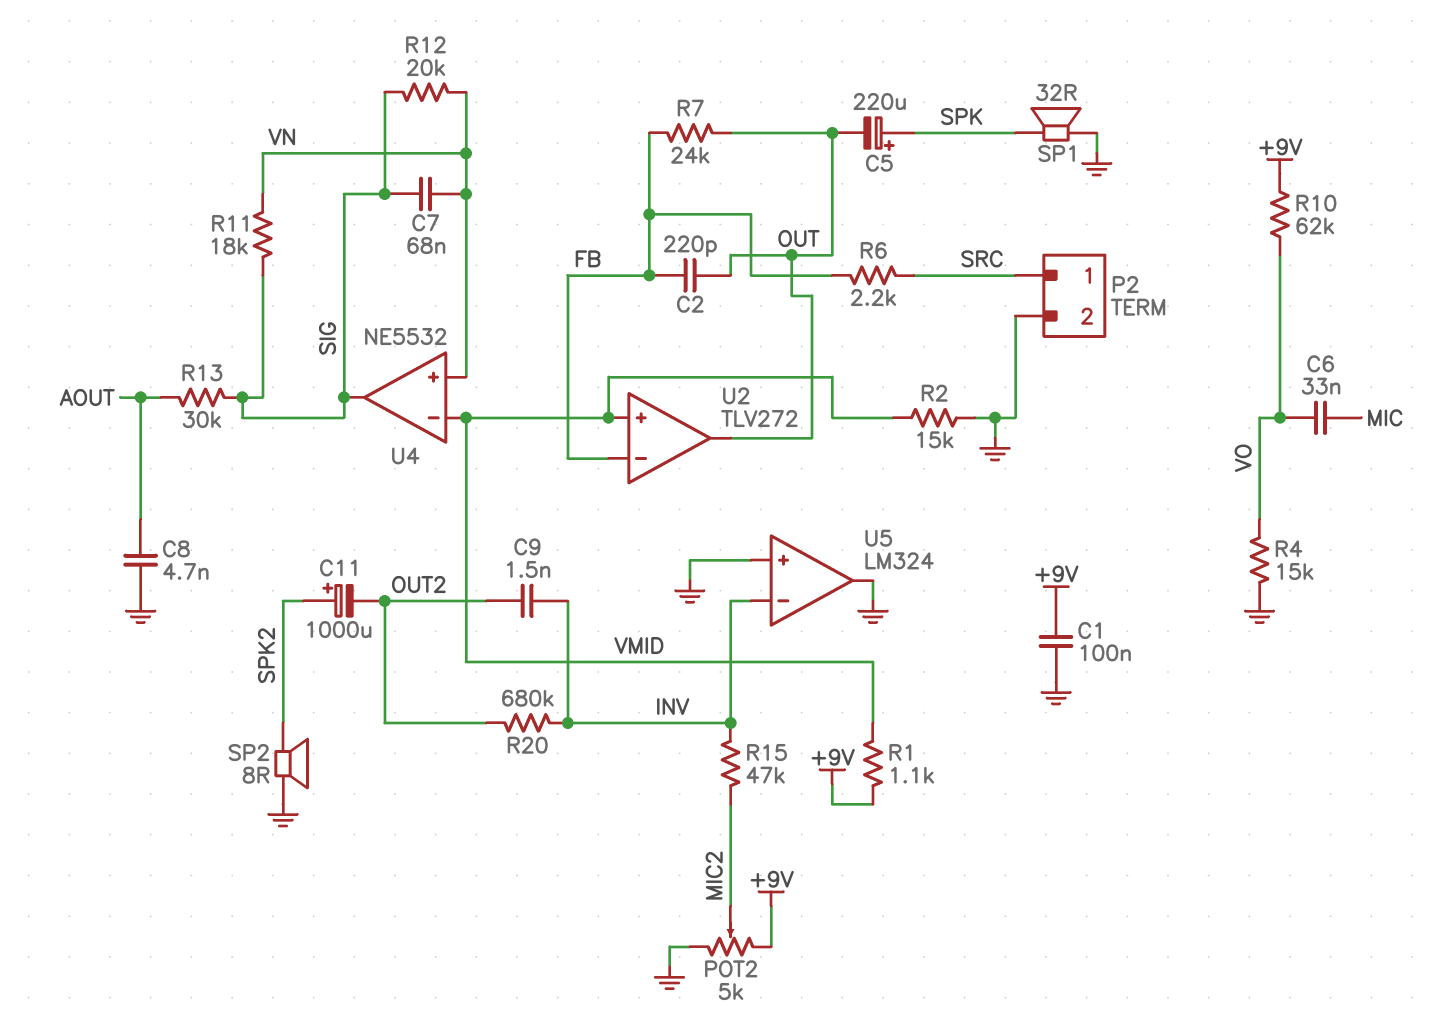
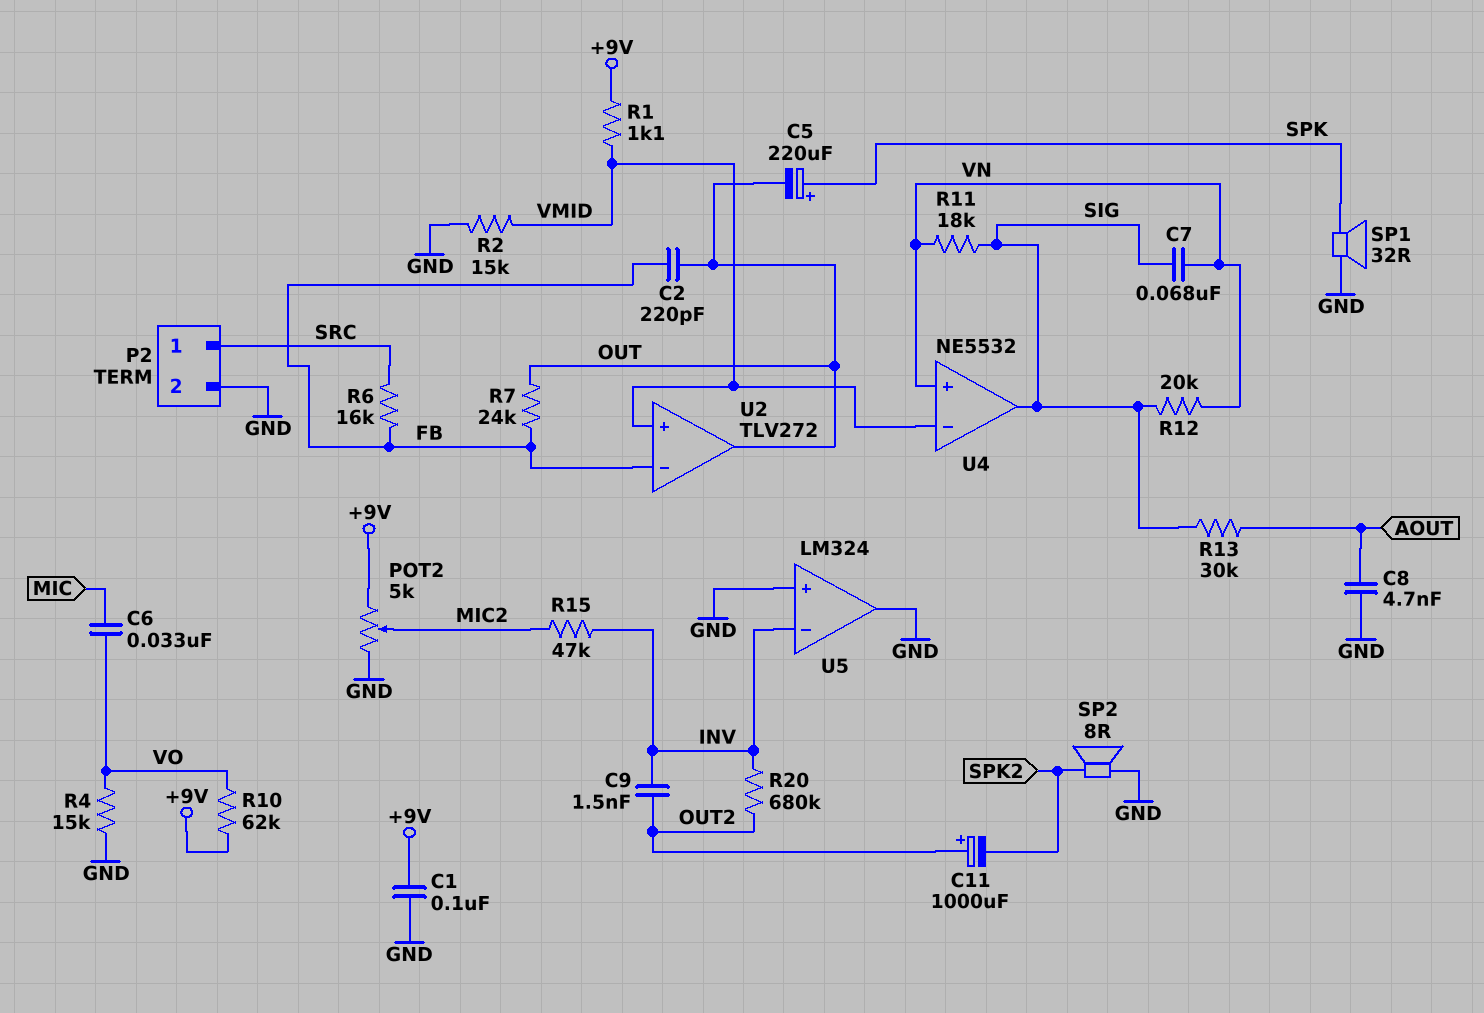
C11: 1000uF (plus SPK2, minus OUT2) -> 1000uF (plus OUT2, minus SPK2)
R6: 2.2k (FB, SRC) -> 16k (FB, SRC)

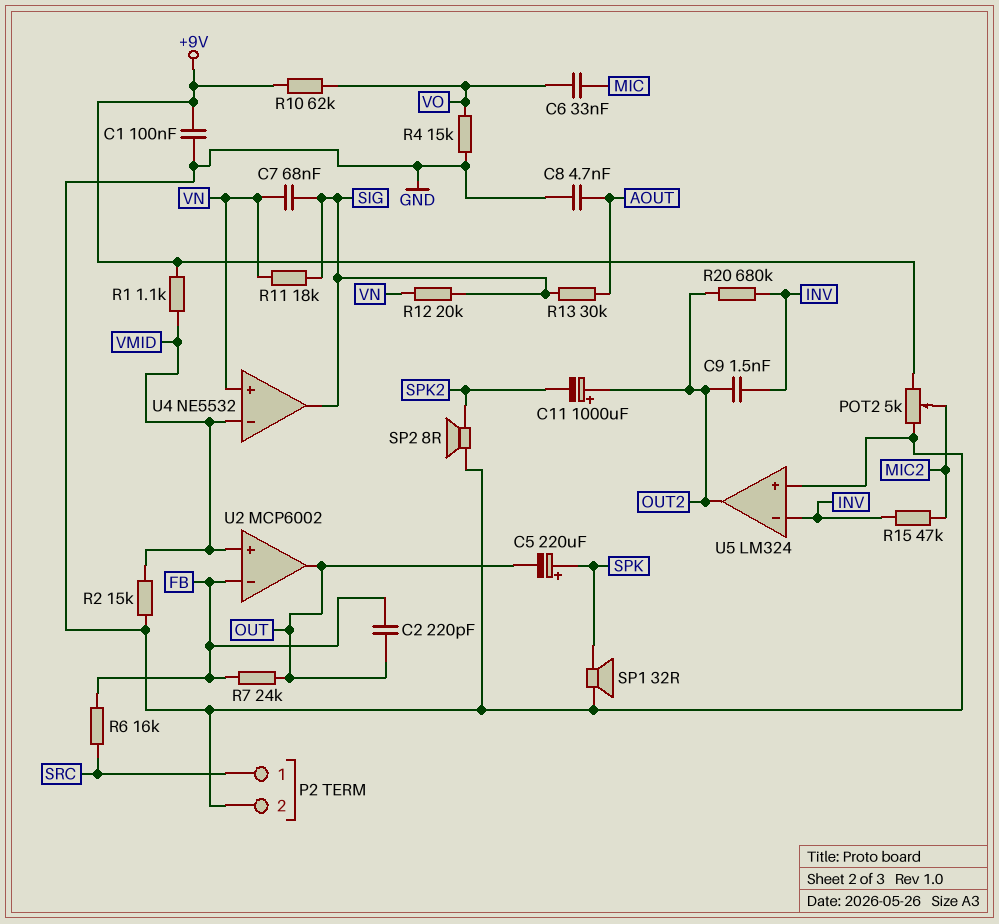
U2: TLV272 -> MCP6002
U5 pin out: GND -> OUT2

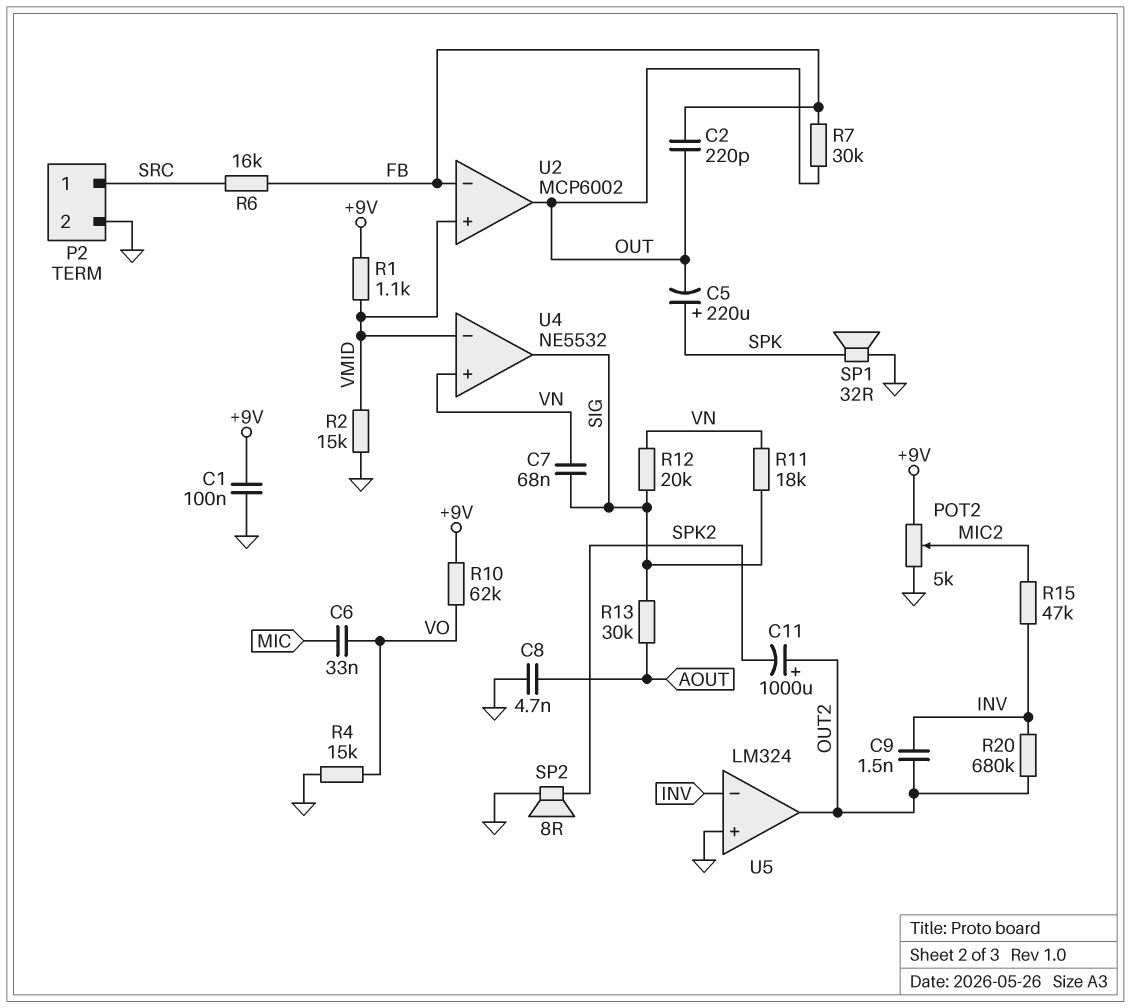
R7: 24k (FB, OUT) -> 30k (FB, OUT)

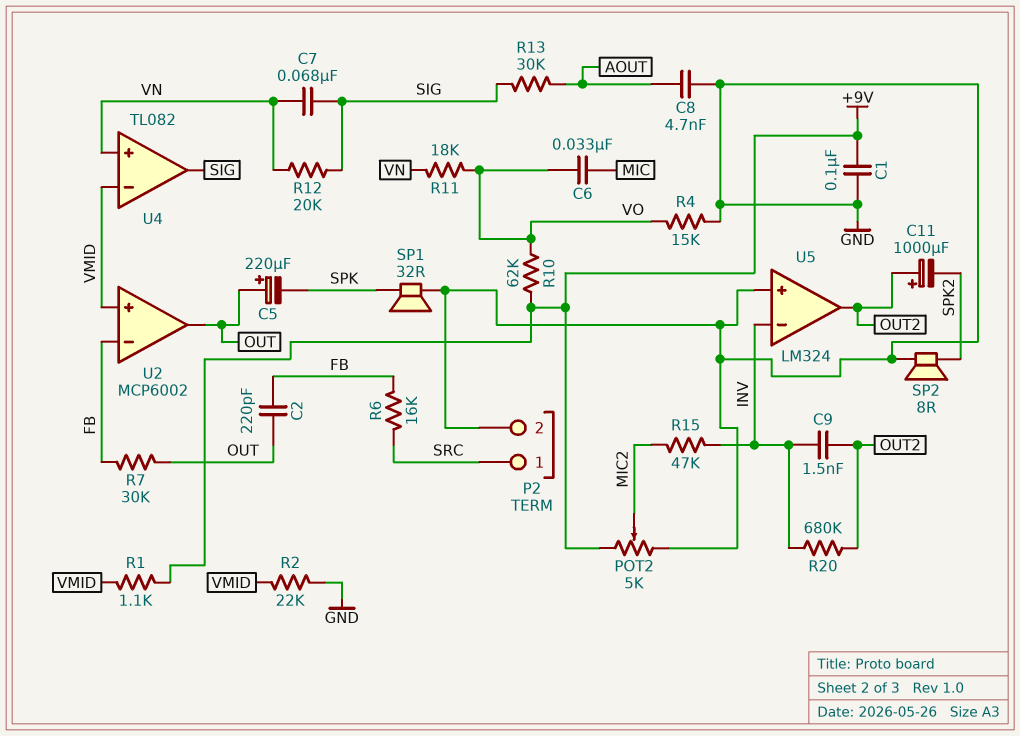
C5: 220uF (plus SPK, minus OUT) -> 220uF (plus OUT, minus SPK)
R2: 15k (GND, VMID) -> 22k (GND, VMID)
R11: 18k (SIG, VN) -> 18k (VN, VO)
U4: NE5532 -> TL082

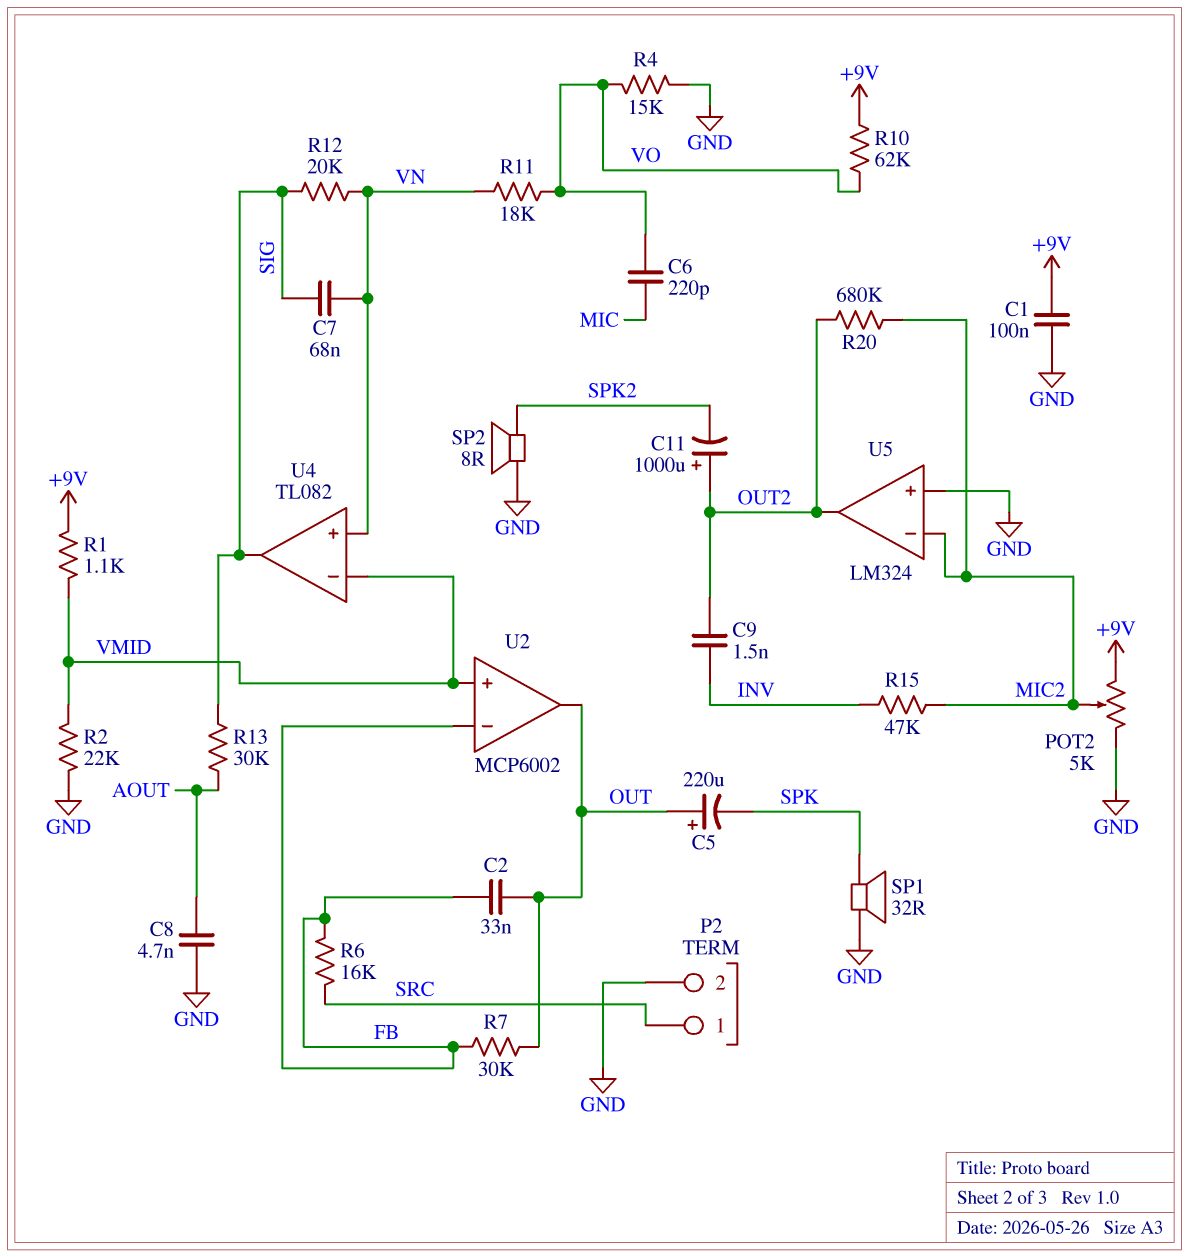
C2: 220pF (FB, OUT) -> 33nF (FB, OUT)
C6: 33nF (MIC, VO) -> 220pF (MIC, VO)
R20: 680k (INV, OUT2) -> 680k (MIC2, OUT2)
U5 pin in-: INV -> MIC2

